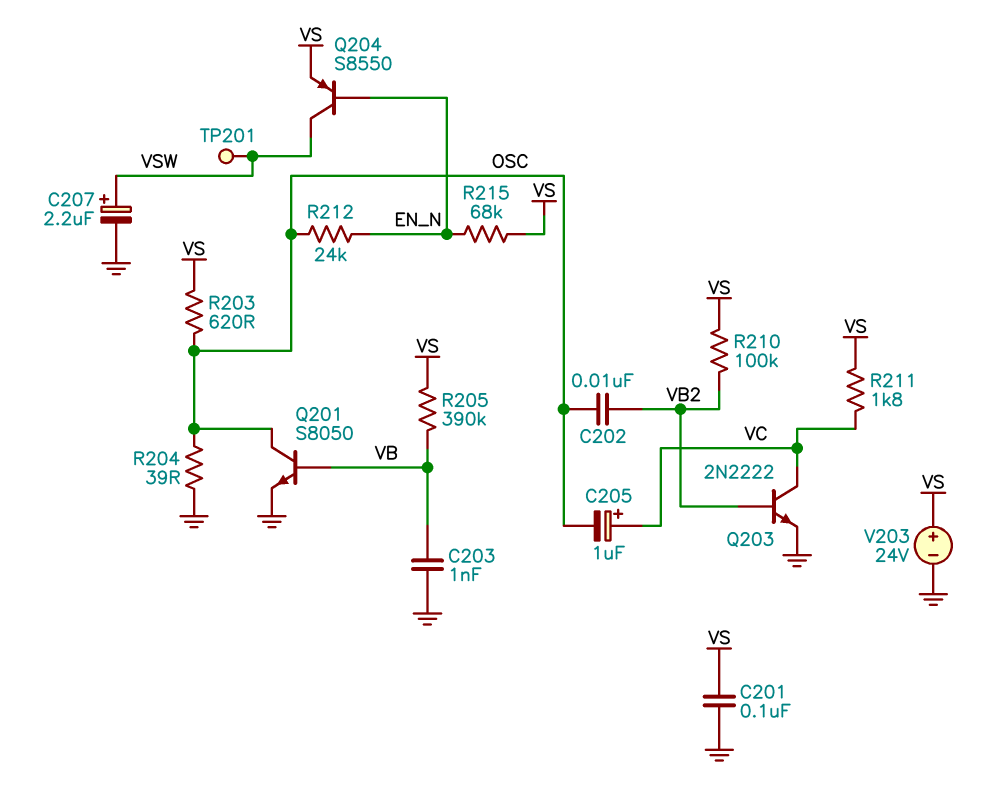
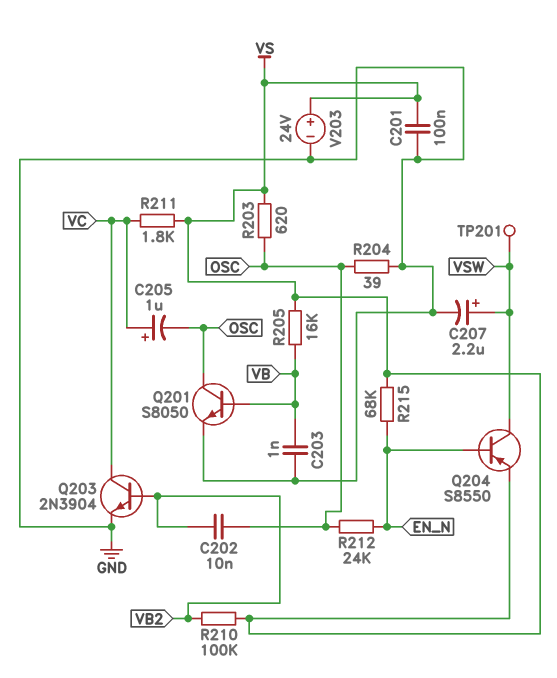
Q203: NPN 2N2222 (B VB2, C VC, E GND) -> NPN 2N3904 (B VB2, C VC, E GND)
R205: 390k (VB, VS) -> 16k (VB, VS)

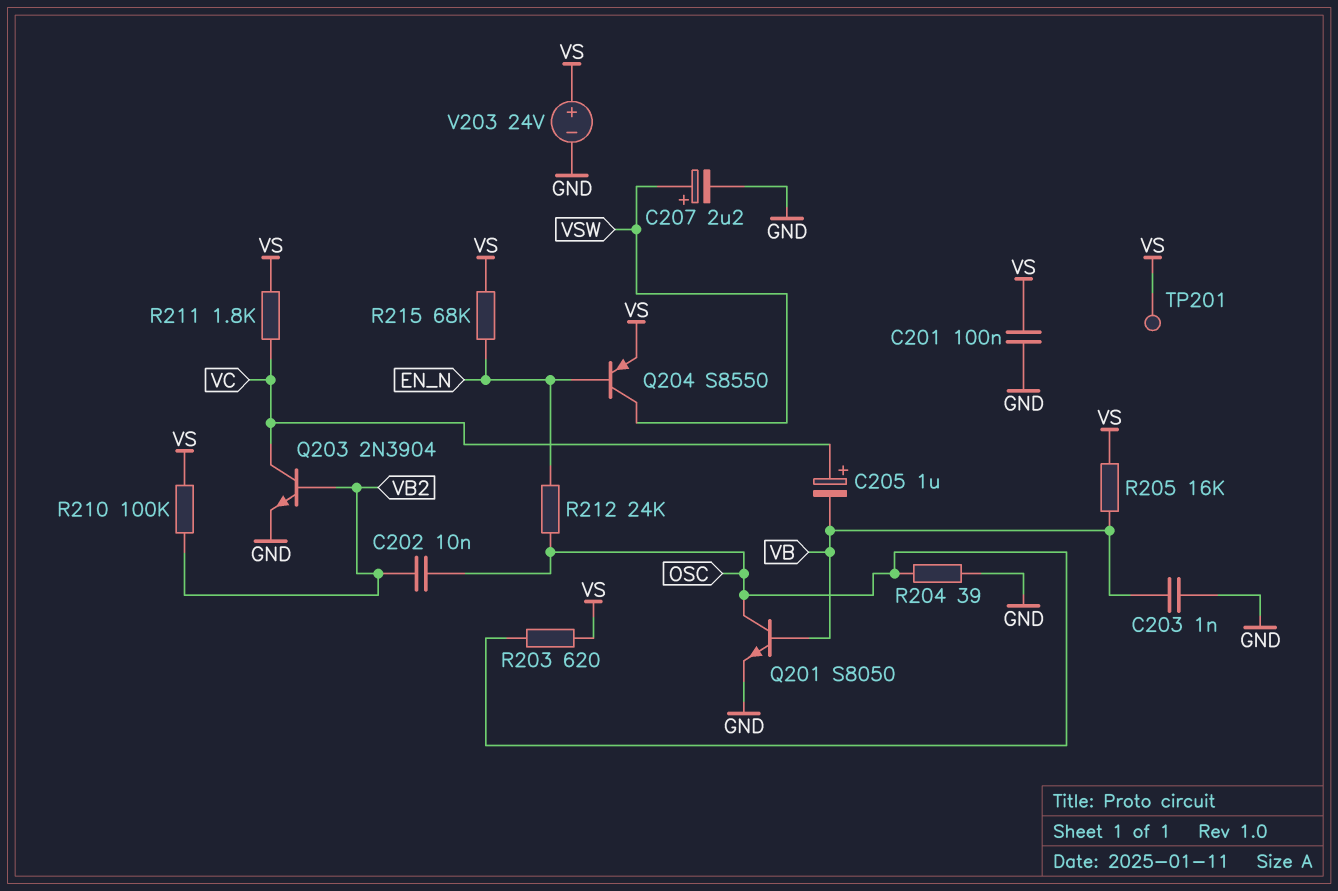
C205: 1uF (plus VC, minus OSC) -> 1uF (plus VC, minus VB)
TP201: test point (VSW) -> test point (VS)

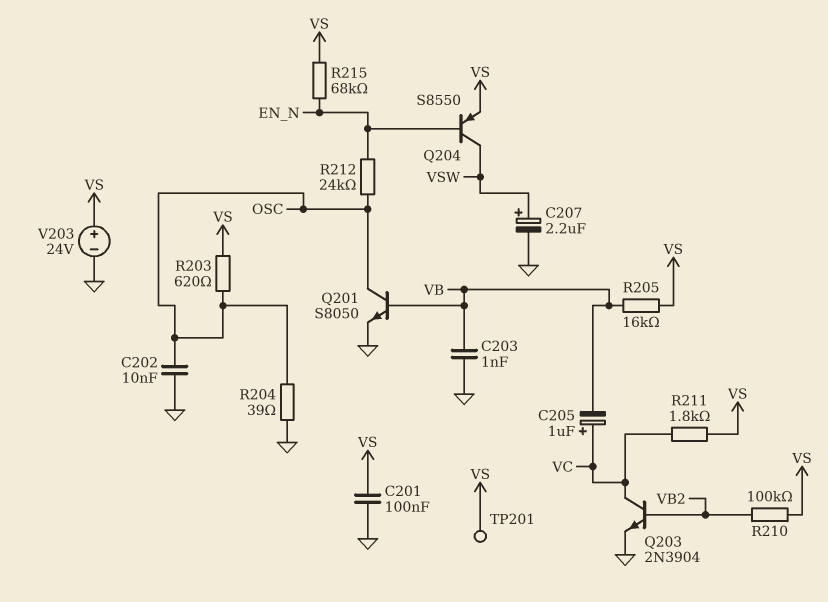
C202: 10nF (OSC, VB2) -> 10nF (GND, OSC)

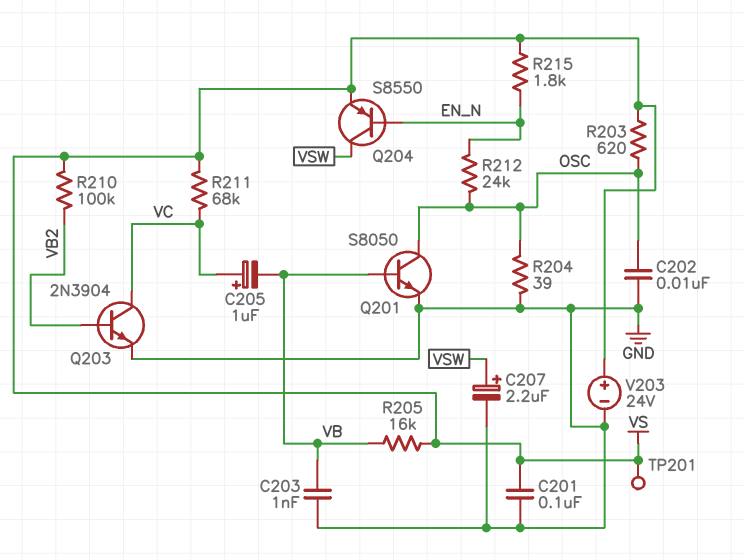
R211: 1.8k (VC, VS) -> 68k (VC, VS)
R215: 68k (EN_N, VS) -> 1.8k (EN_N, VS)

